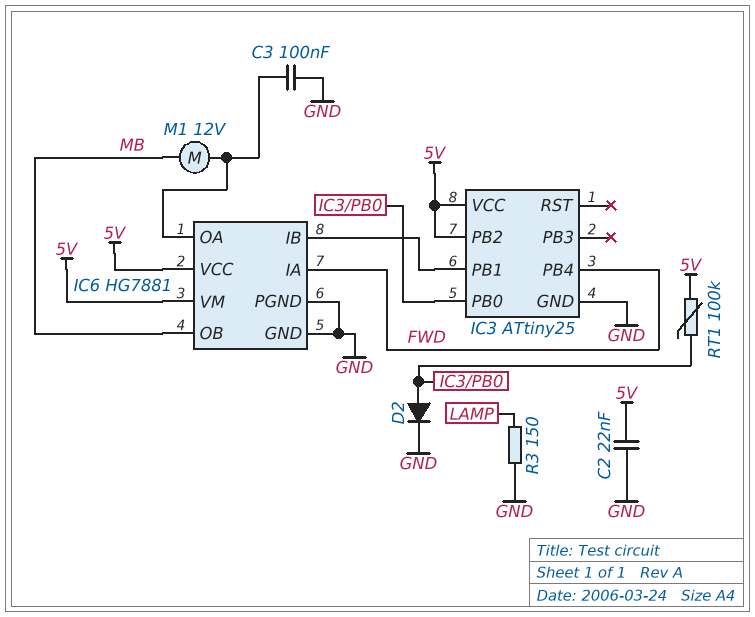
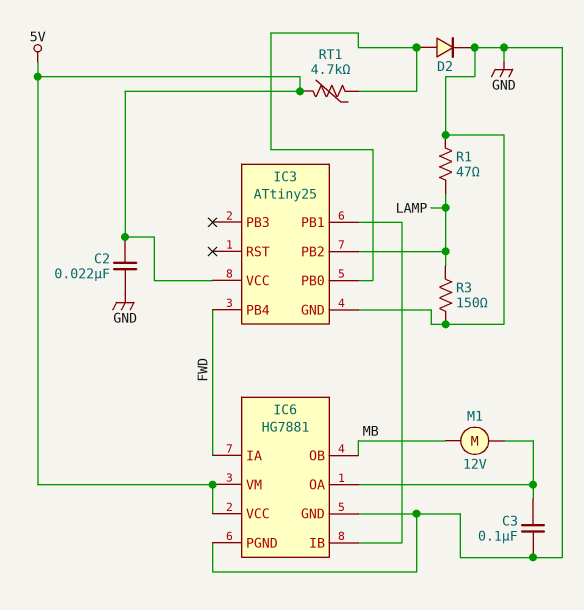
IC3 pin PB2: 5V -> LAMP
R1: none -> 47 (GND, LAMP)
RT1: 100k (5V, IC3/PB0) -> 4.7k (5V, IC3/PB0)

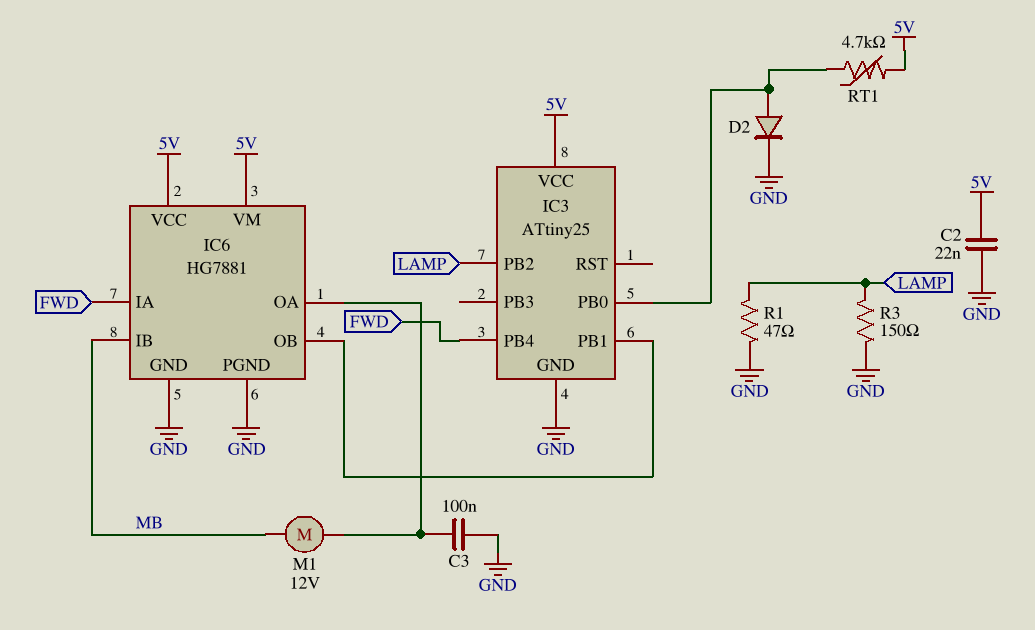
IC6 pin IB: IC3/PB1 -> MB
IC6 pin OB: MB -> IC3/PB1

